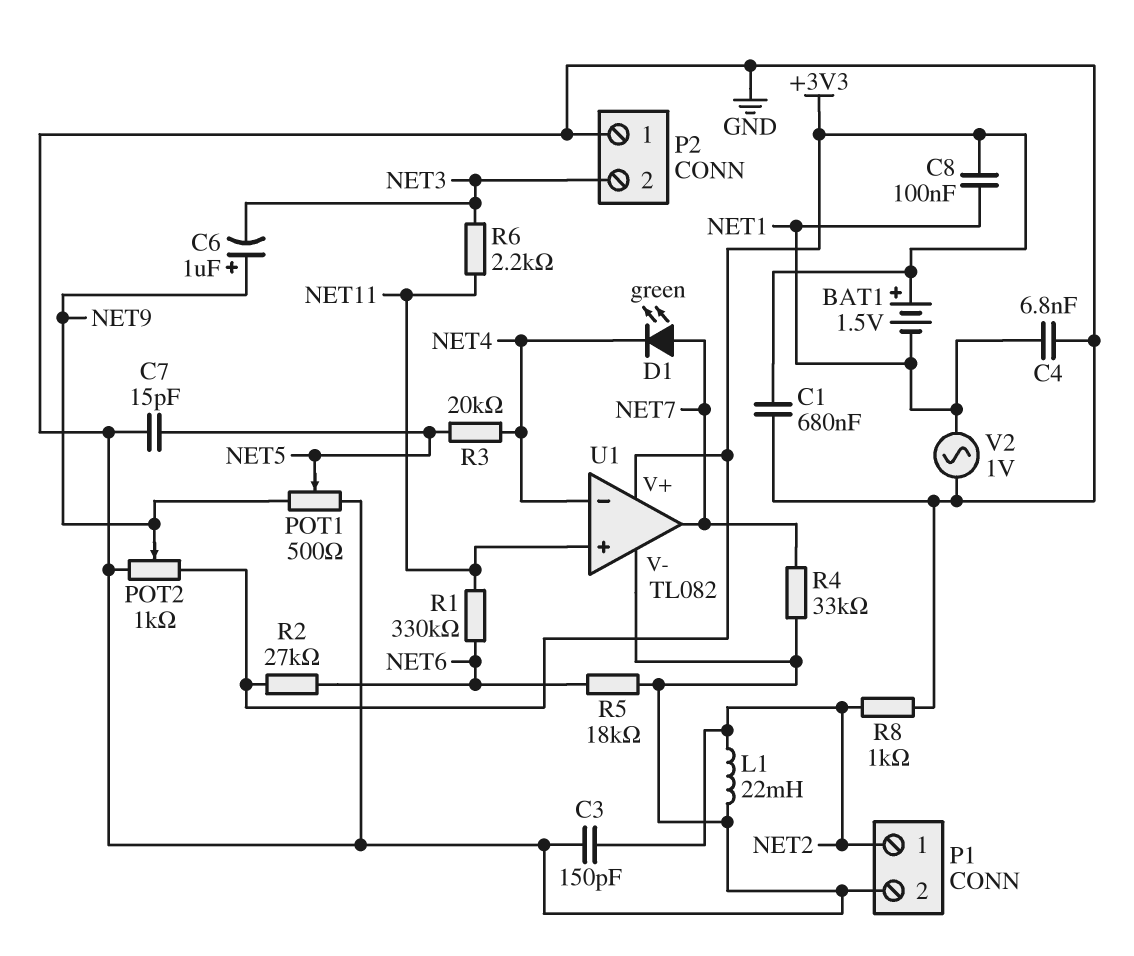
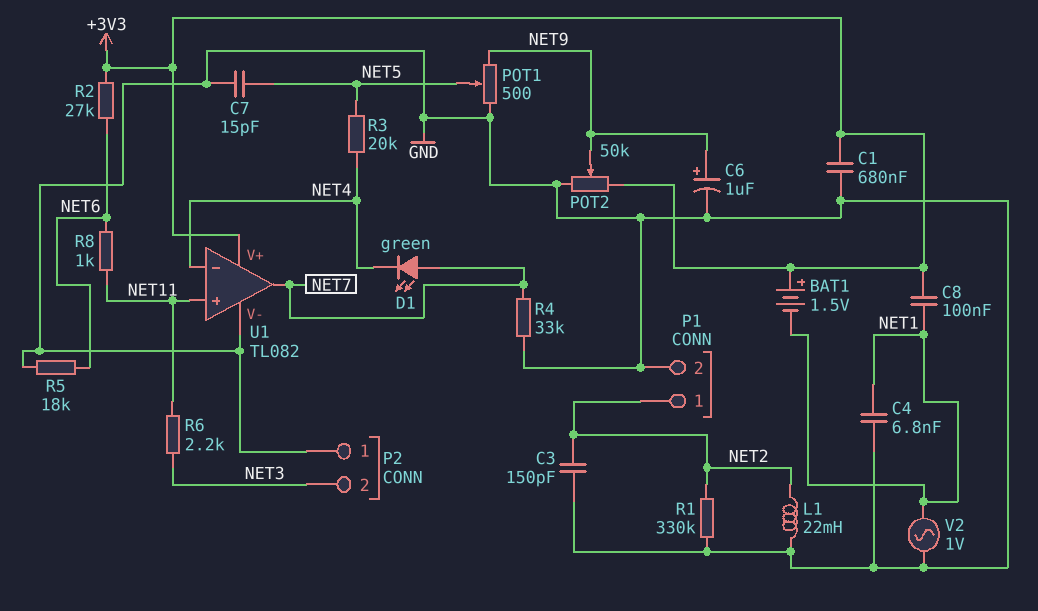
C6: 1uF (plus NET9, minus NET3) -> 1uF (plus NET9, minus GND)
POT2: 1k (+3V3, GND, wiper NET9) -> 50k (+3V3, GND, wiper NET9)
R1: 330k (NET6, NET11) -> 330k (GND, NET2)
R8: 1k (GND, NET2) -> 1k (NET6, NET11)

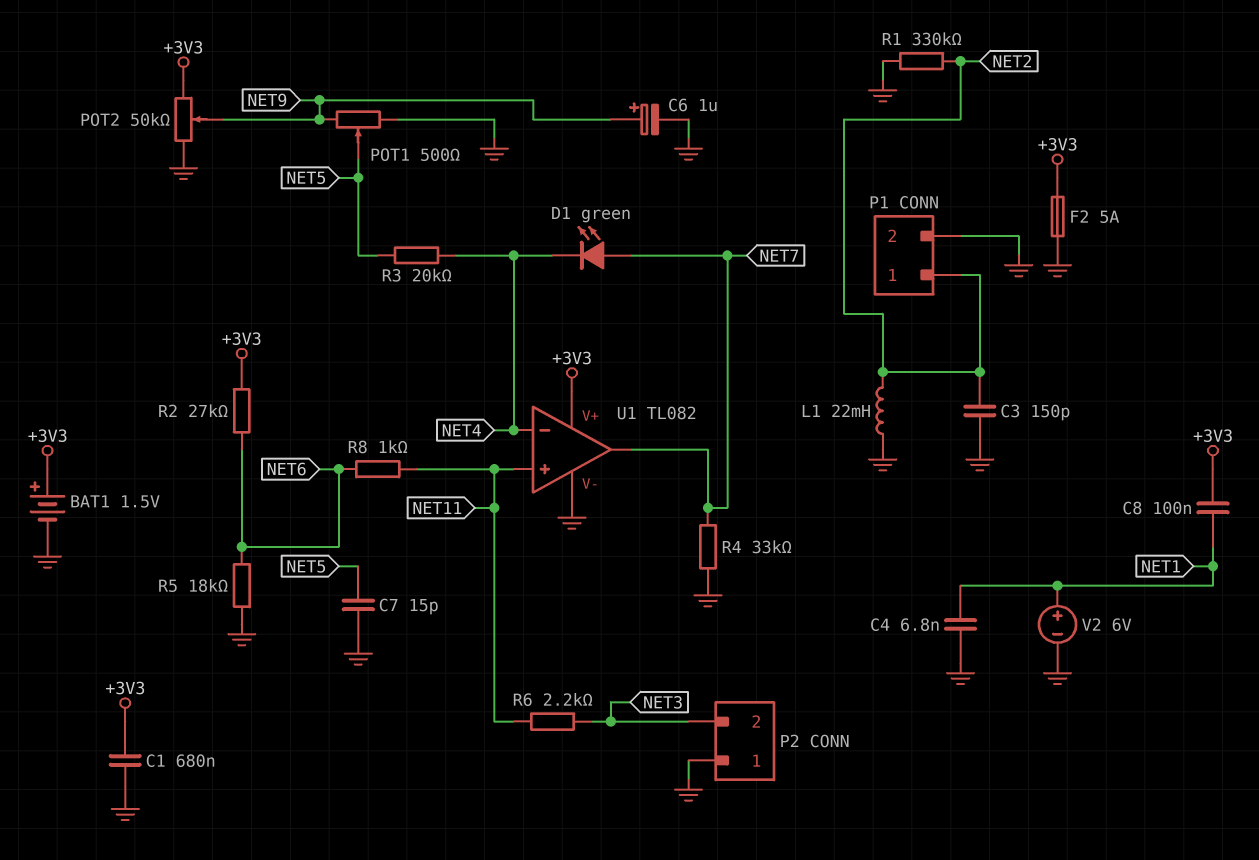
BAT1: 1.5V (plus +3V3, minus NET1) -> 1.5V (plus +3V3, minus GND)
F2: none -> 5A (+3V3, GND)
V2: AC 1V (GND, NET1) -> 6V (plus NET1, minus GND)

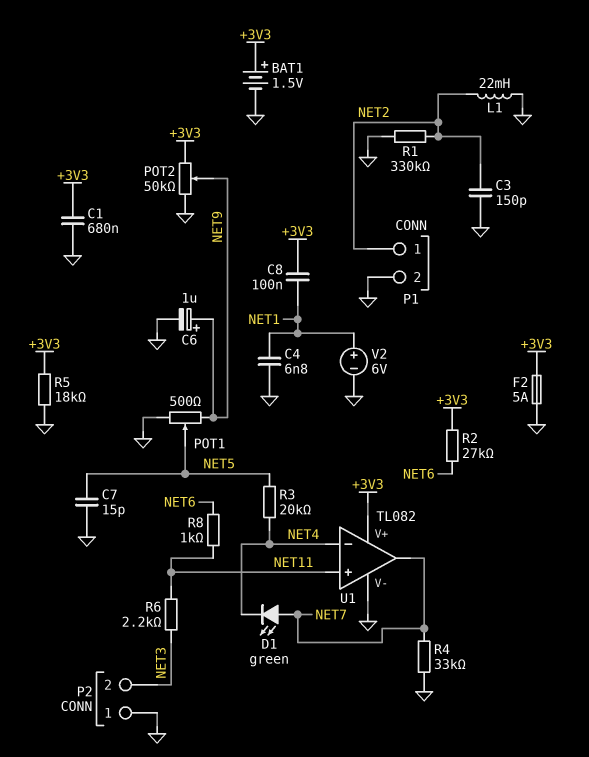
R5: 18k (GND, NET6) -> 18k (+3V3, GND)

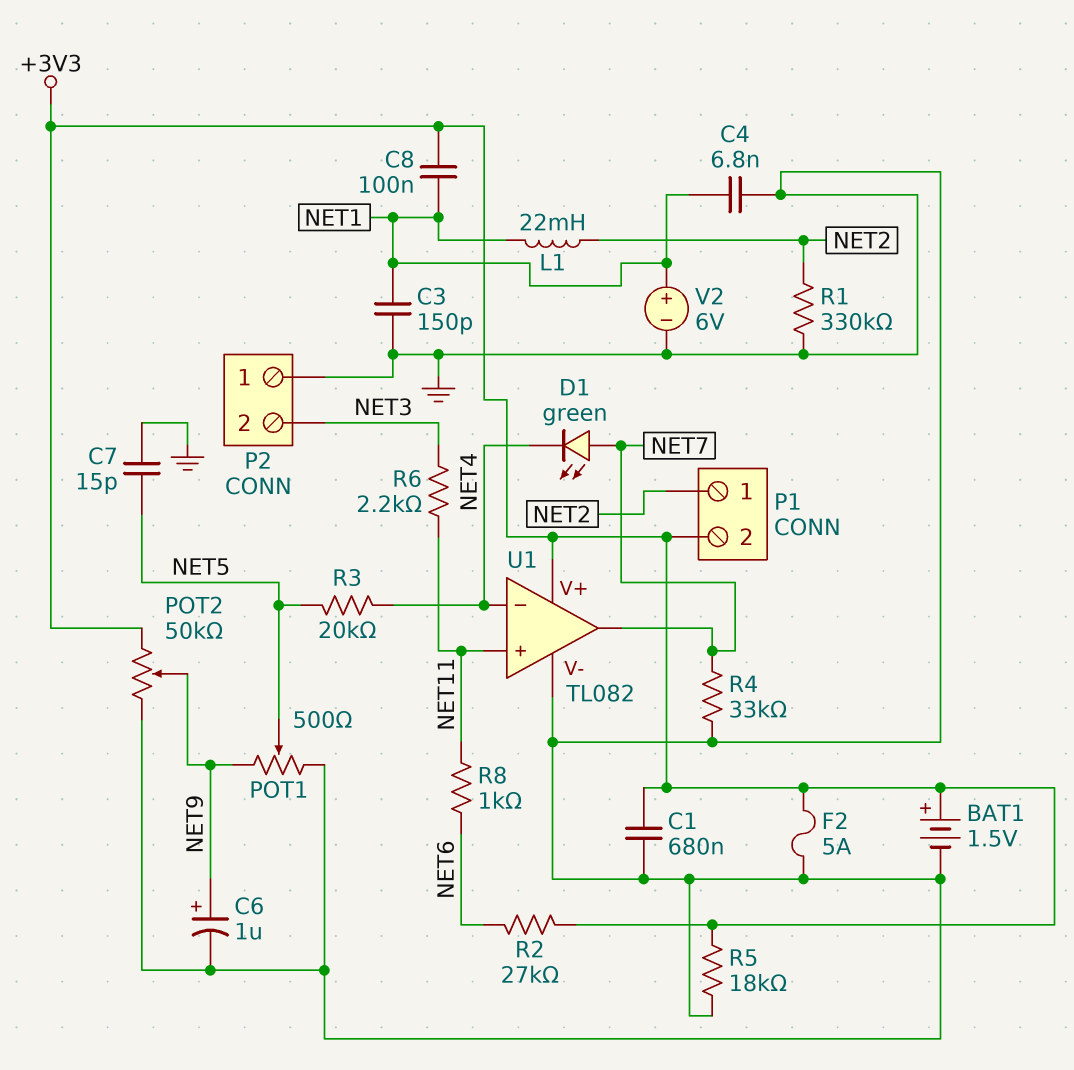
C3: 150pF (GND, NET2) -> 150pF (GND, NET1)
L1: 22mH (GND, NET2) -> 22mH (NET1, NET2)
P1 pin 2: GND -> +3V3

